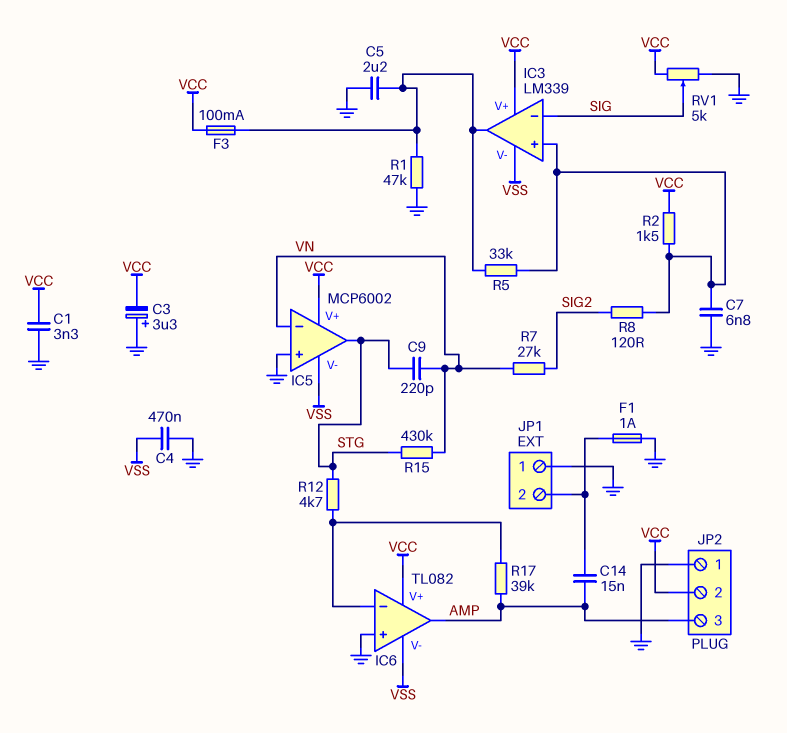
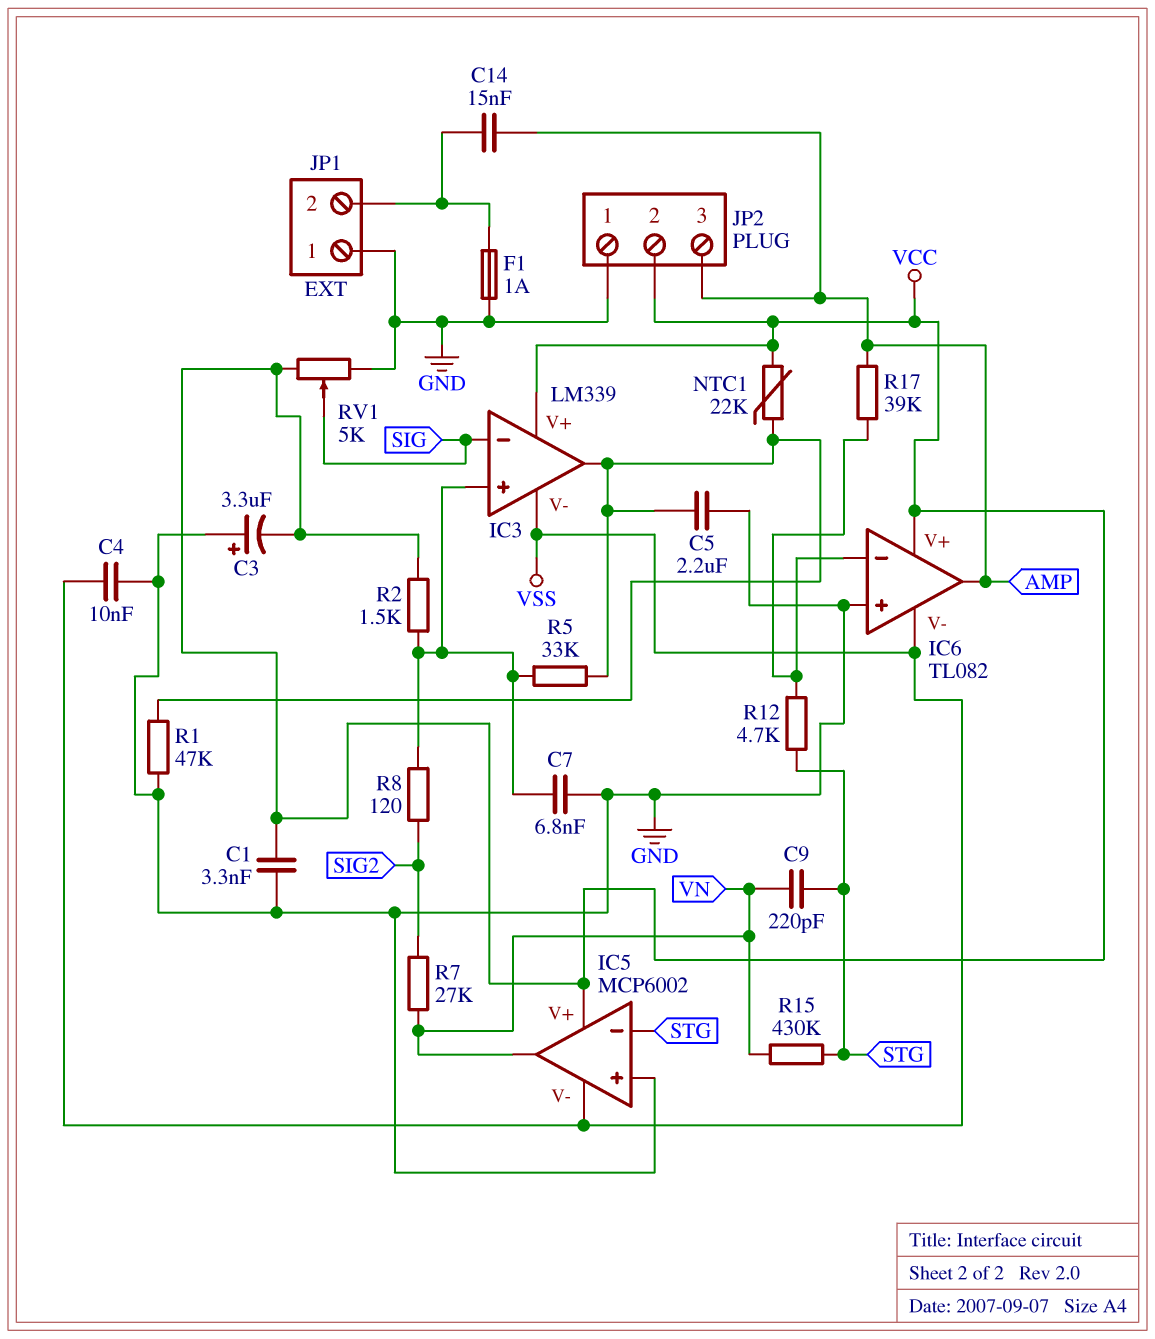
C4: 470nF (GND, VSS) -> 10nF (GND, VSS)
F3: 100mA (IC3/out, VCC) -> none
IC5 pin in-: VN -> STG
IC5 pin out: STG -> VN
NTC1: none -> 22k (IC3/out, VCC)

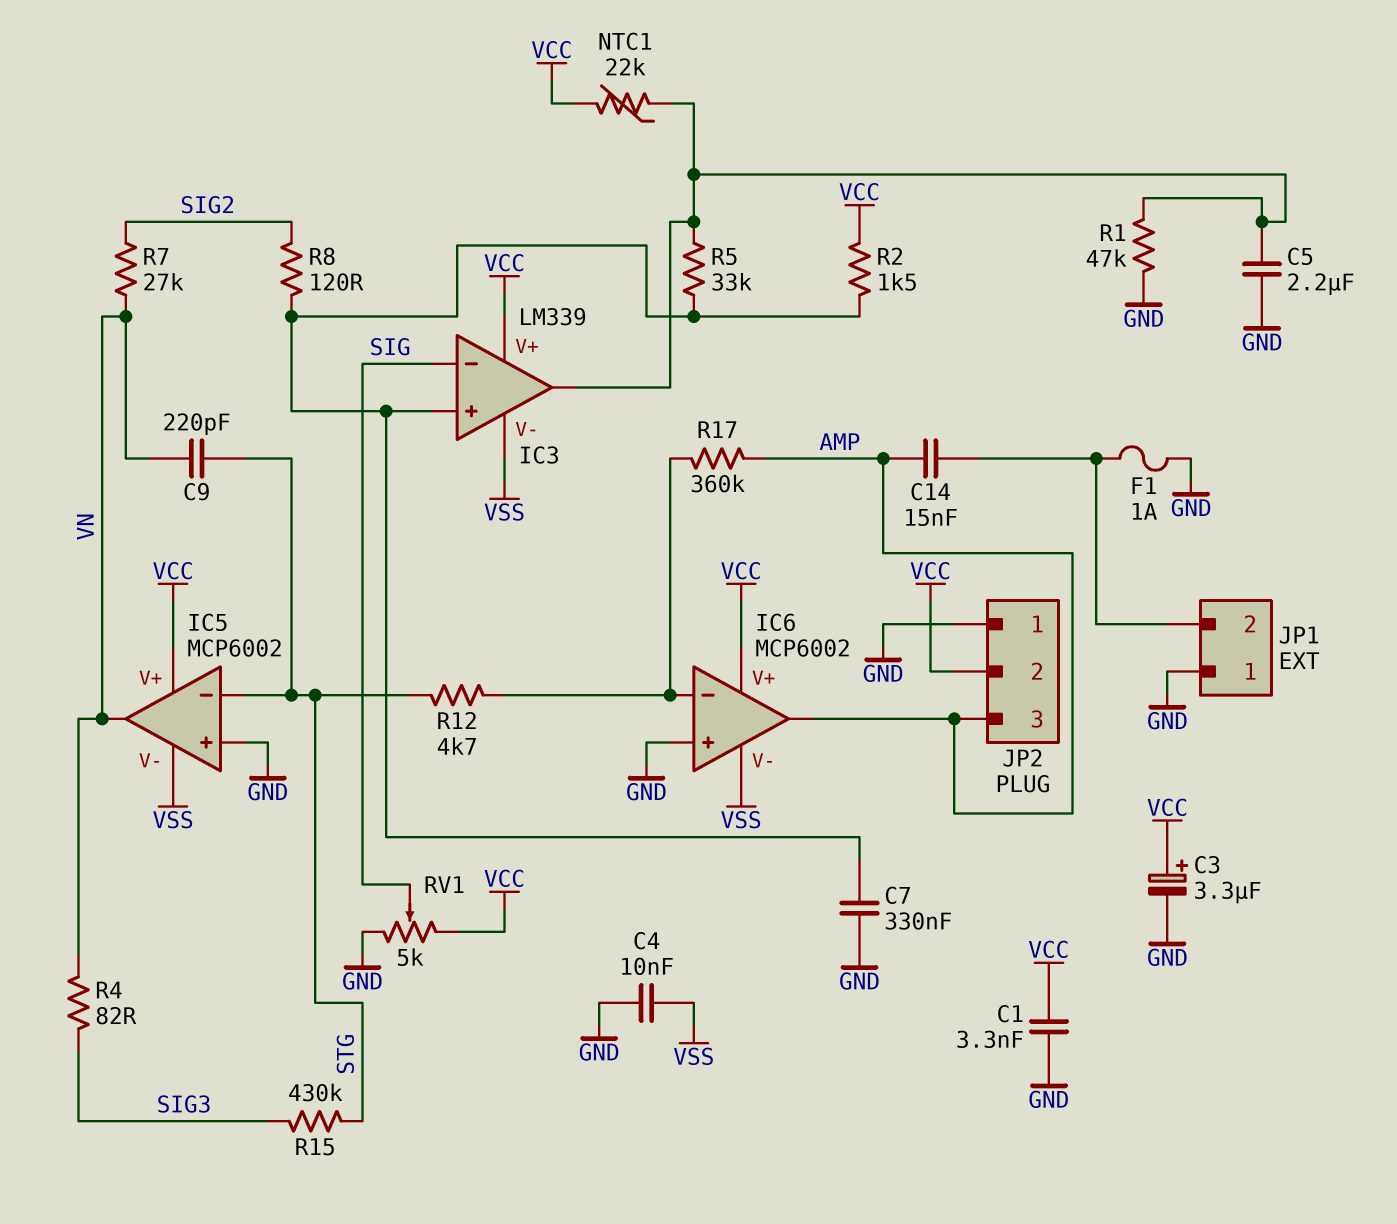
C3: 3.3uF (plus GND, minus VCC) -> 3.3uF (plus VCC, minus GND)
C7: 6.8nF (GND, IC3/in+) -> 330nF (GND, IC3/in+)
IC6: TL082 -> MCP6002
R4: none -> 82 (SIG3, VN)
R15: 430k (STG, VN) -> 430k (SIG3, STG)
R17: 39k (AMP, IC6/in-) -> 360k (AMP, IC6/in-)

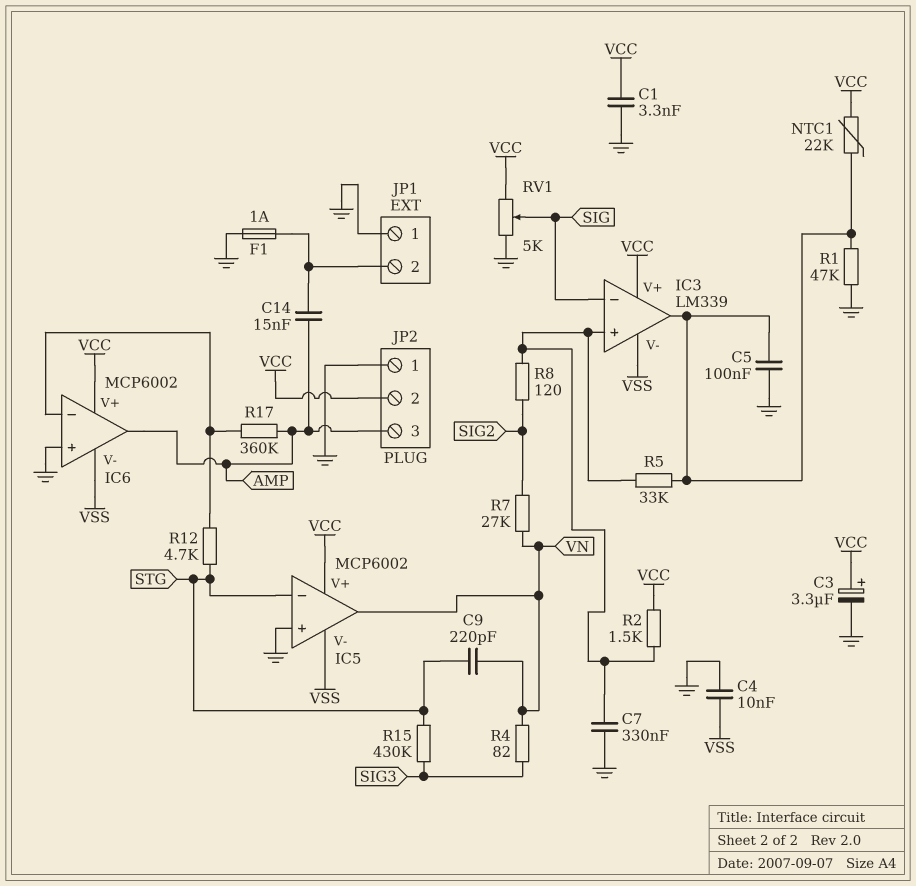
C5: 2.2uF (GND, IC3/out) -> 100nF (GND, IC3/out)

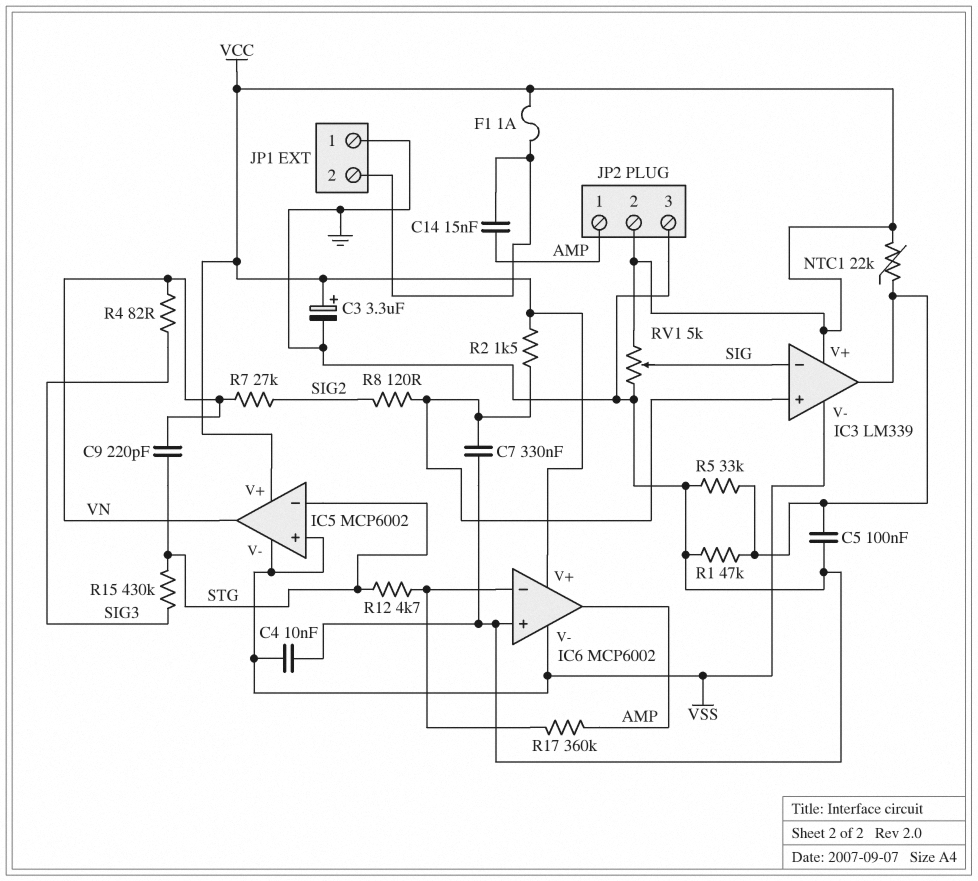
C1: 3.3nF (GND, VCC) -> none
F1: 1A (GND, JP1/2) -> 1A (JP1/2, VCC)
IC5 pin in+: GND -> VSS
JP2 pin 1: GND -> AMP
JP2 pin 3: AMP -> GND
R5: 33k (IC3/in+, IC3/out) -> 33k (GND, IC3/out)

